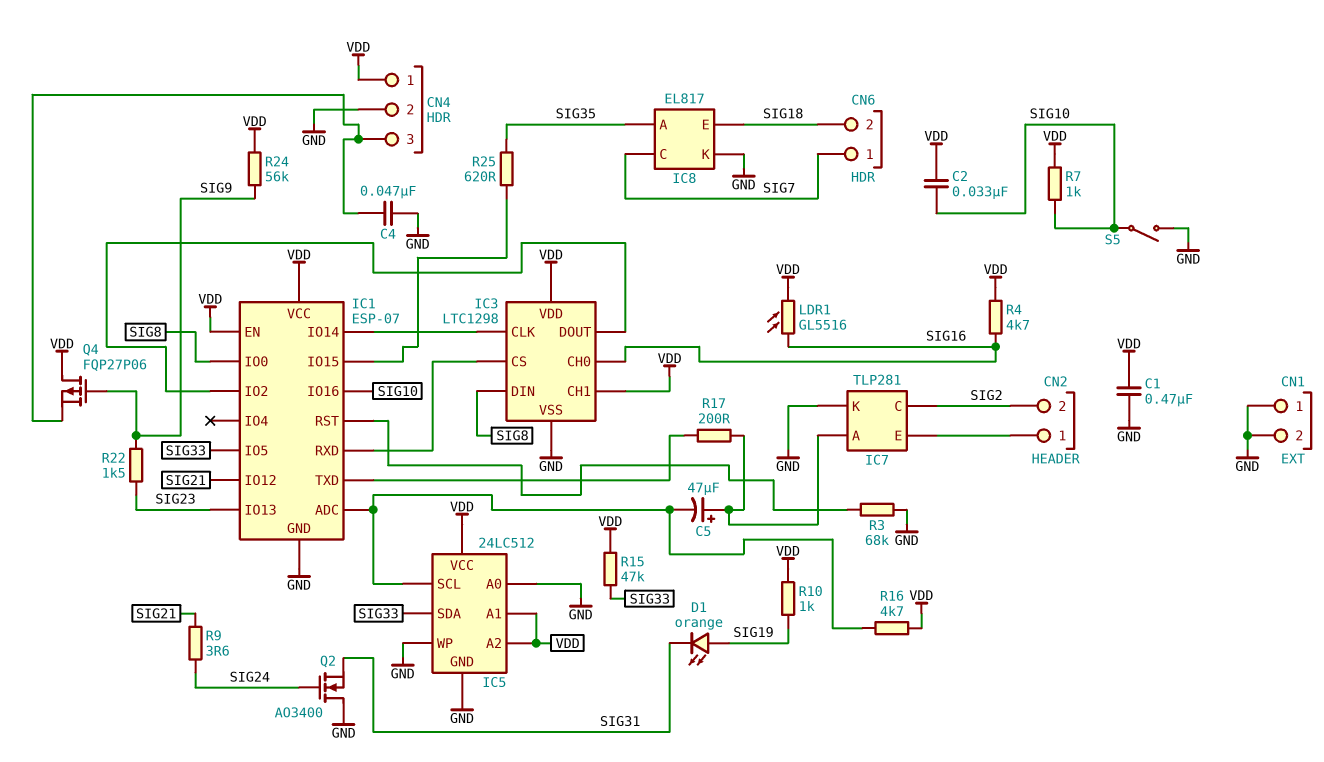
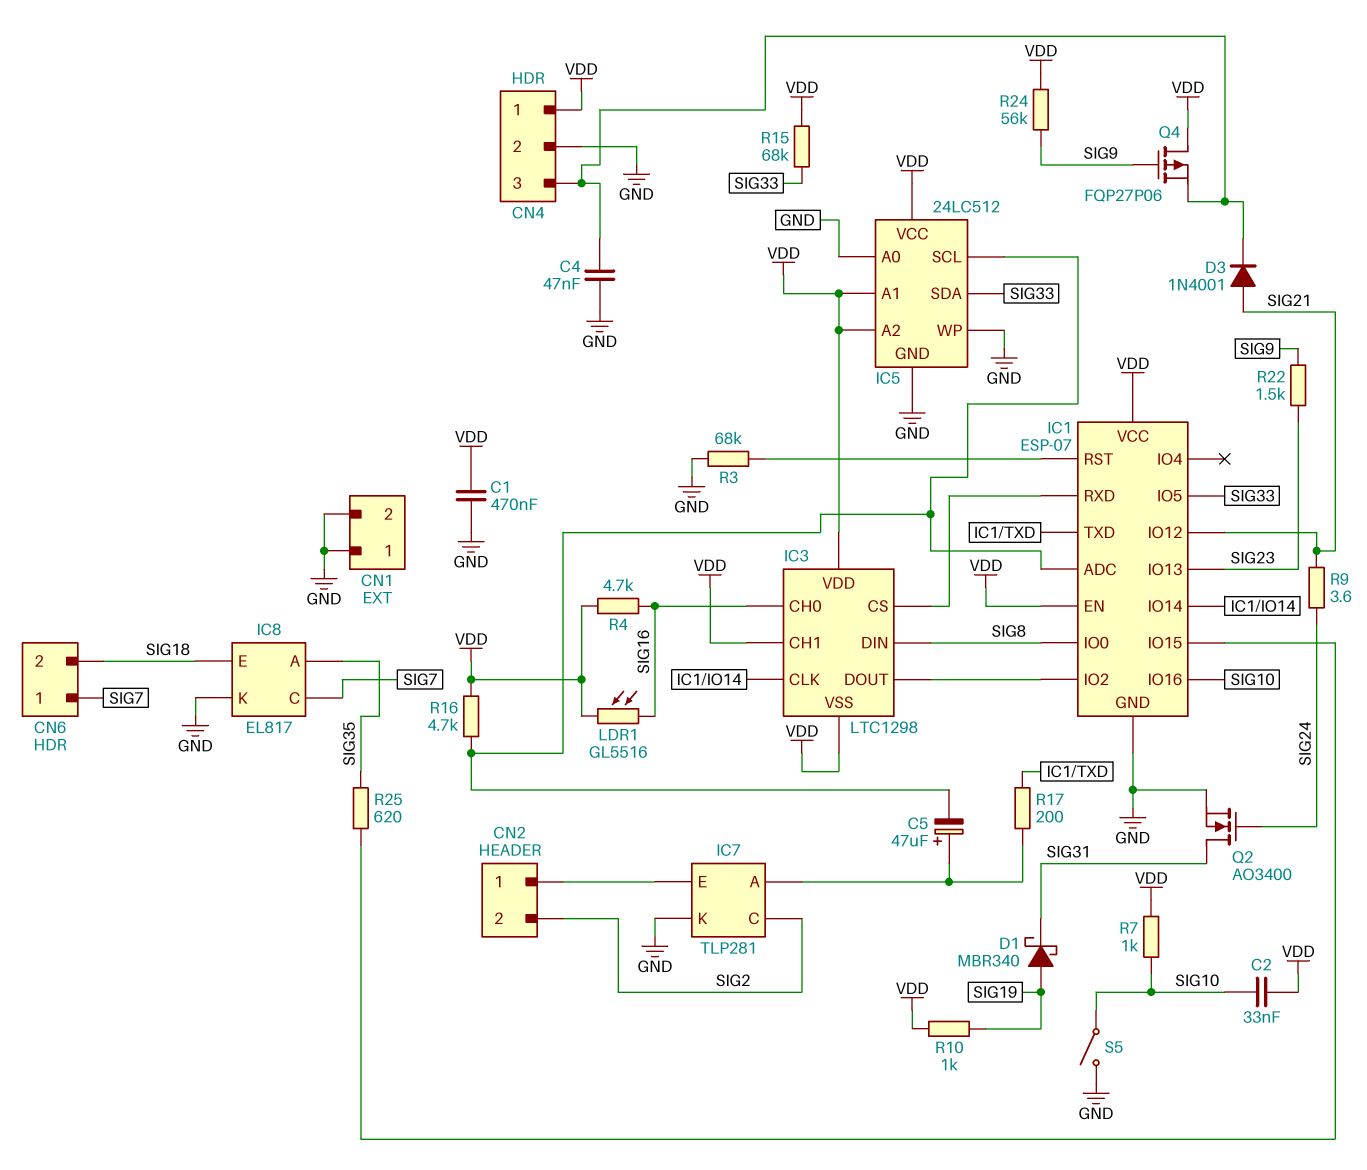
D1: LED orange (A SIG19, K SIG31) -> schottky MBR340 (A SIG19, K SIG31)
D3: none -> diode 1N4001 (A SIG21, K CN4/3)
IC3 pin VSS: GND -> VDD
Q2: NMOS AO3400 (G SIG24, D GND, S SIG31) -> NMOS AO3400 (G SIG24, D SIG31, S GND)
R15: 47k (SIG33, VDD) -> 68k (SIG33, VDD)

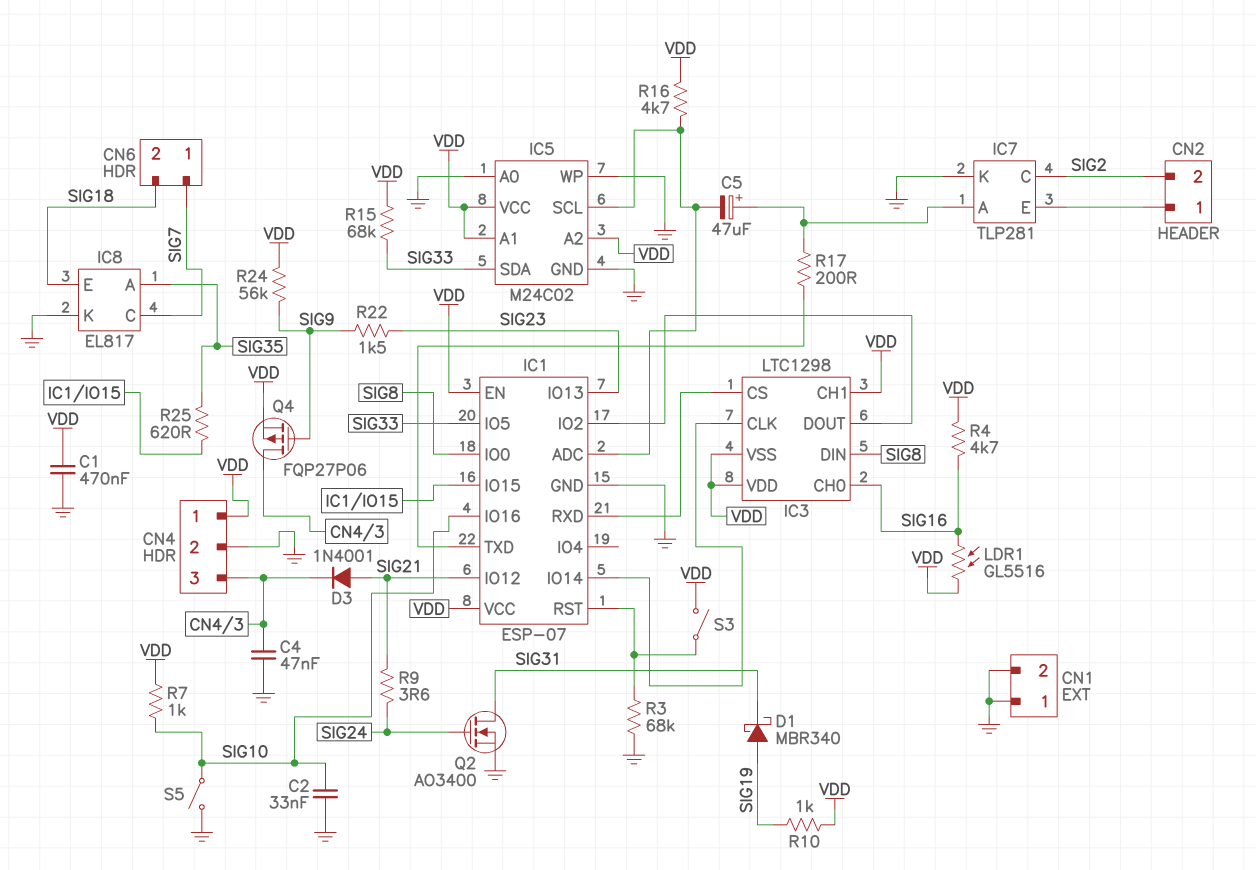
C2: 33nF (SIG10, VDD) -> 33nF (GND, SIG10)
IC5: 24LC512 -> M24C02
Q4: PMOS FQP27P06 (G SIG9, D VDD, S CN4/3) -> PMOS FQP27P06 (G SIG9, D CN4/3, S VDD)
S3: none -> switch (IC1/RST, VDD)

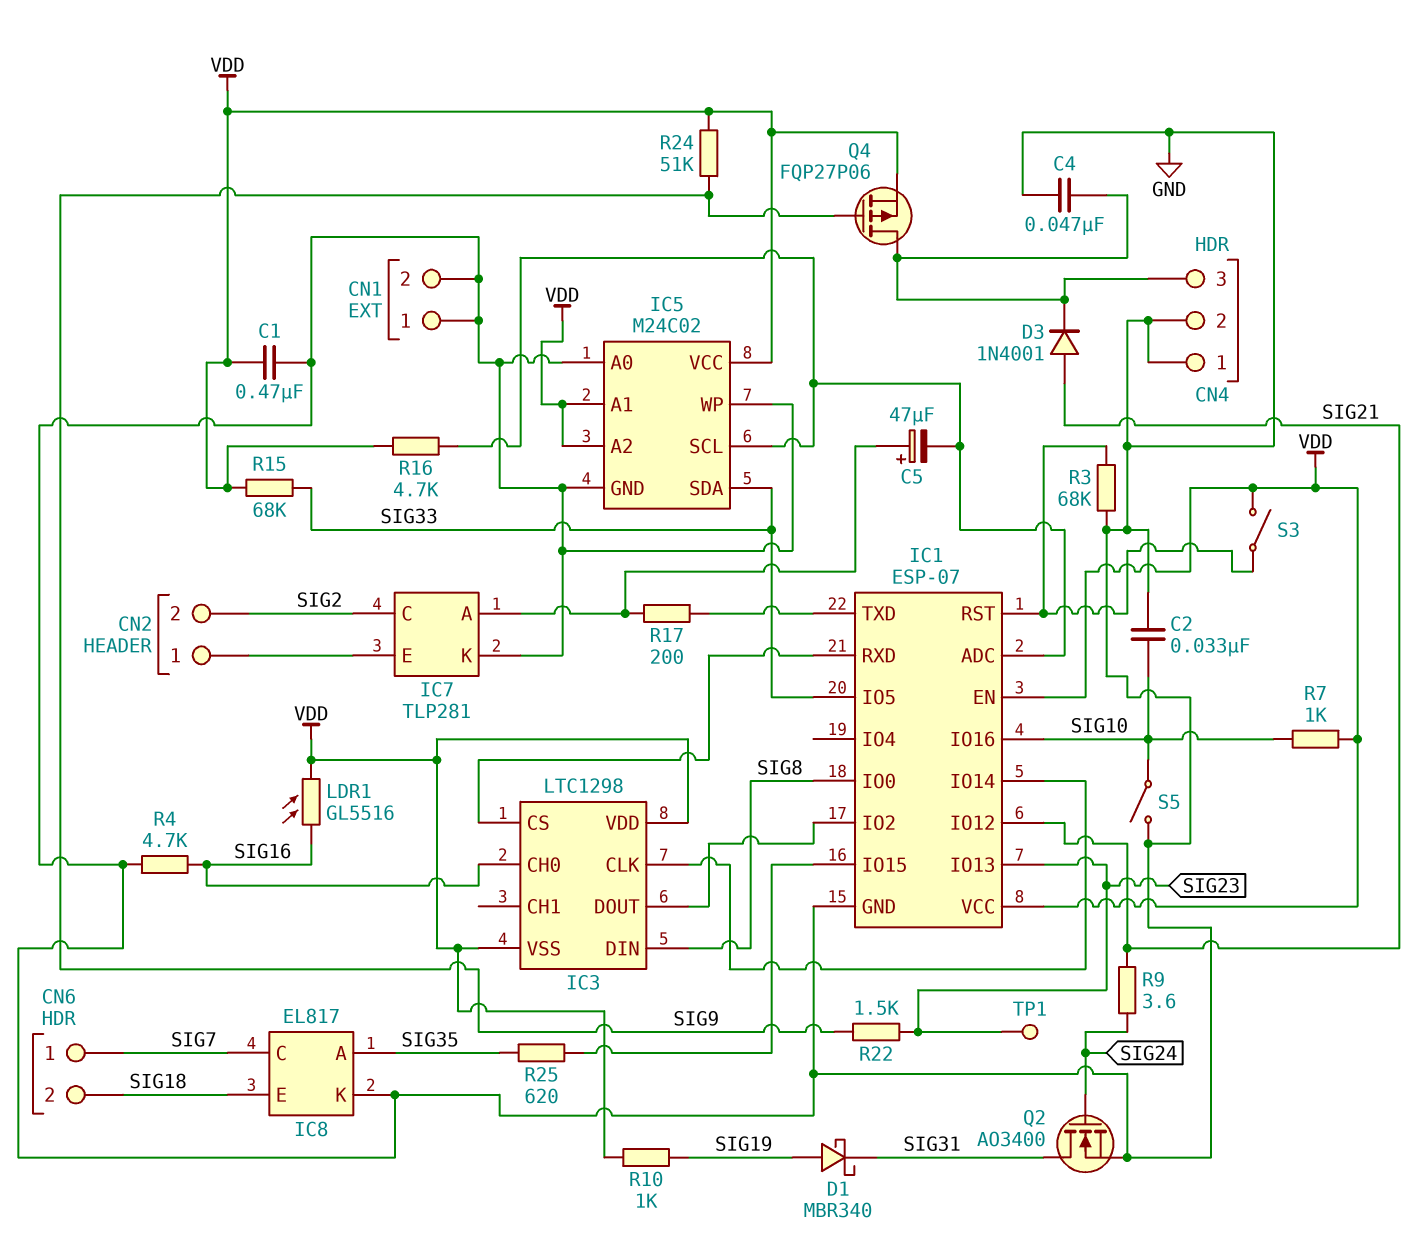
CN4 pin 1: VDD -> GND
IC3 pin CH1: VDD -> none
R4: 4.7k (SIG16, VDD) -> 4.7k (GND, SIG16)
R24: 56k (SIG9, VDD) -> 51k (SIG9, VDD)
TP1: none -> test point (SIG23)

